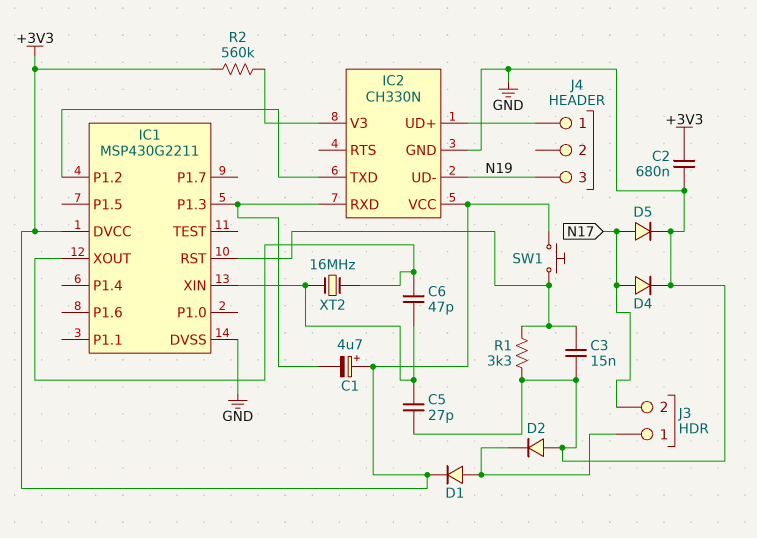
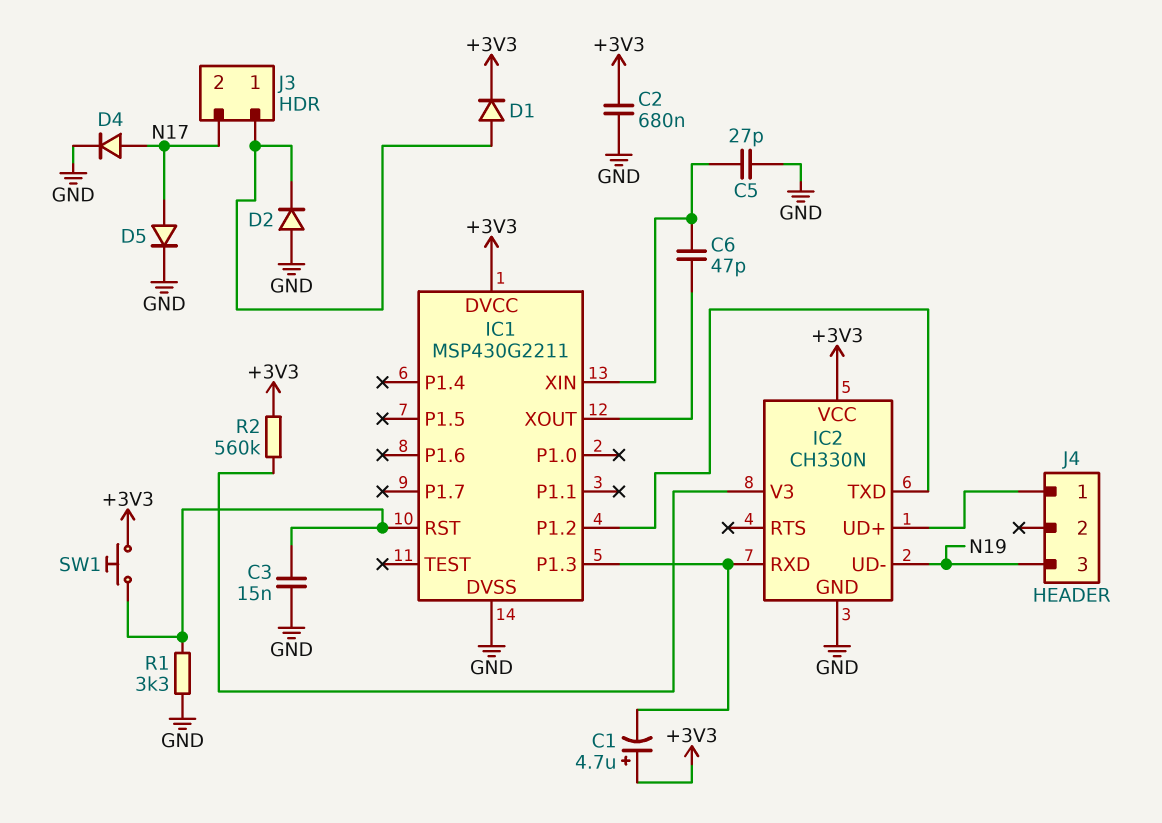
XT2: 16MHz (IC1/XIN, IC1/XOUT) -> none

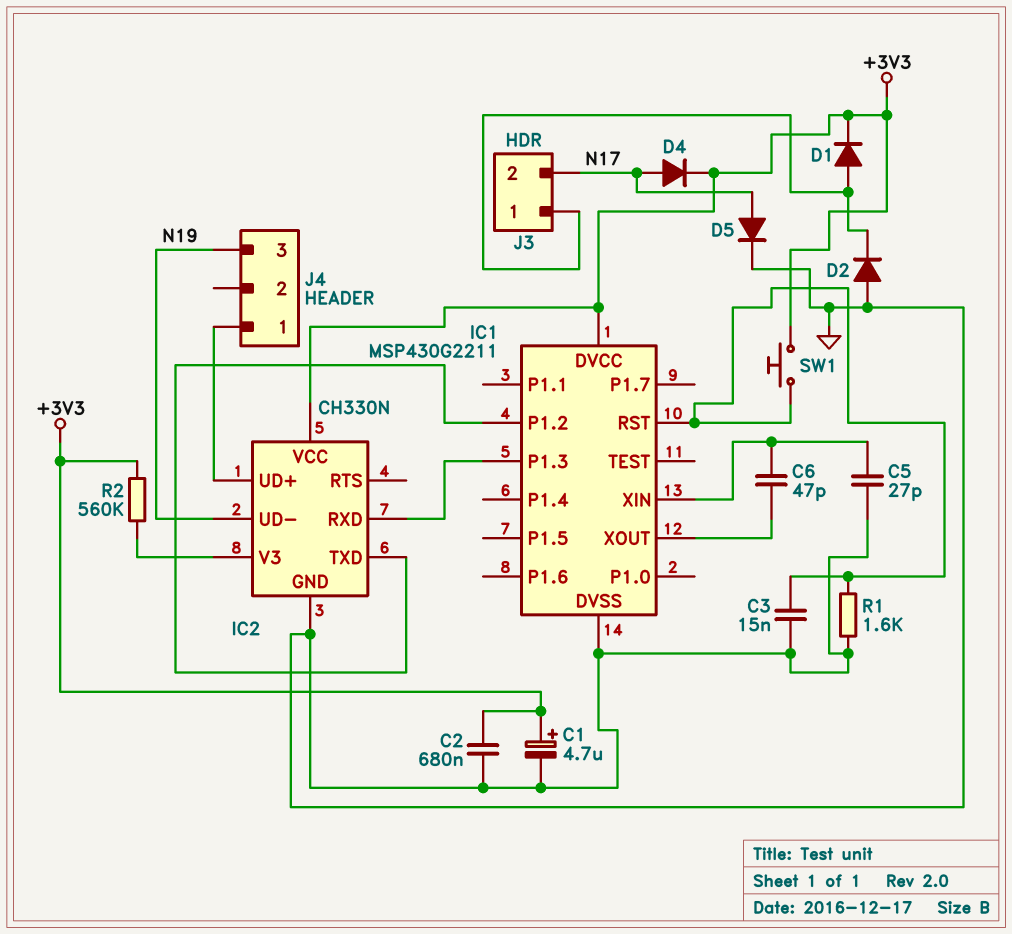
C1: 4.7uF (plus +3V3, minus IC1/P1.3) -> 4.7uF (plus +3V3, minus GND)
D4: diode (A N17, K GND) -> diode (A N17, K +3V3)
R1: 3.3k (GND, IC1/RST) -> 1.6k (GND, IC1/RST)

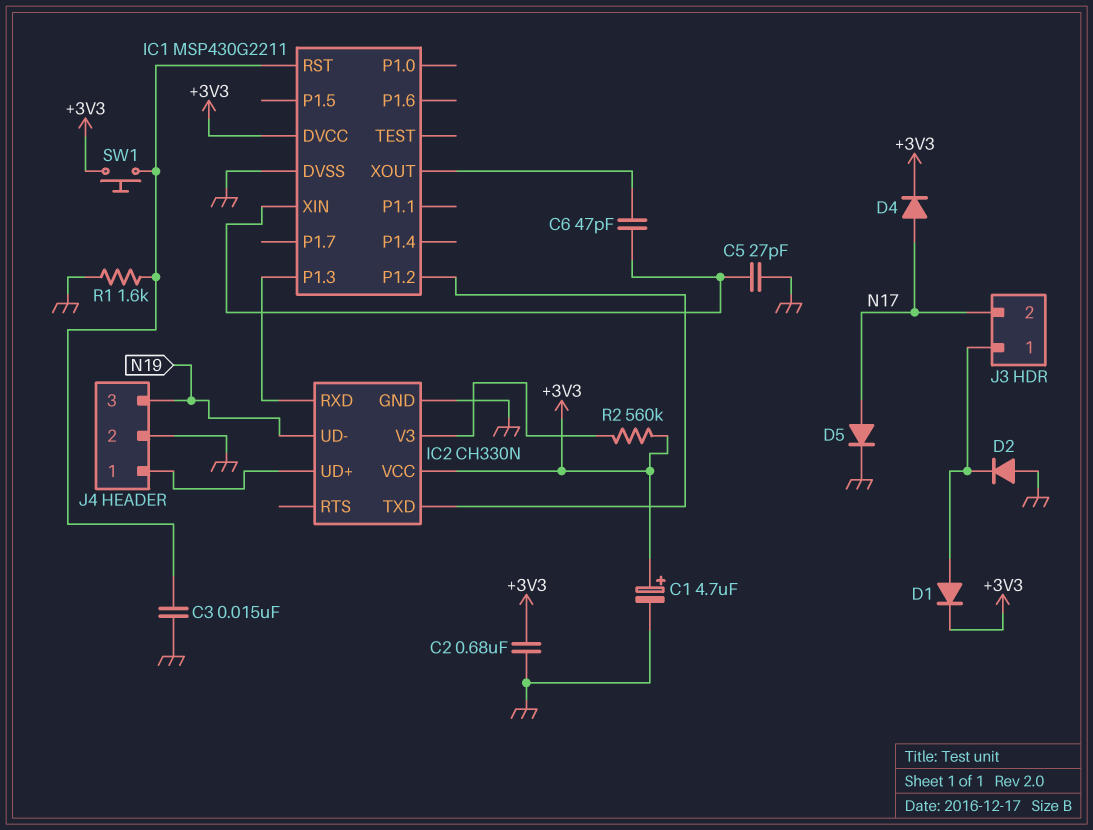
J4 pin 2: none -> GND

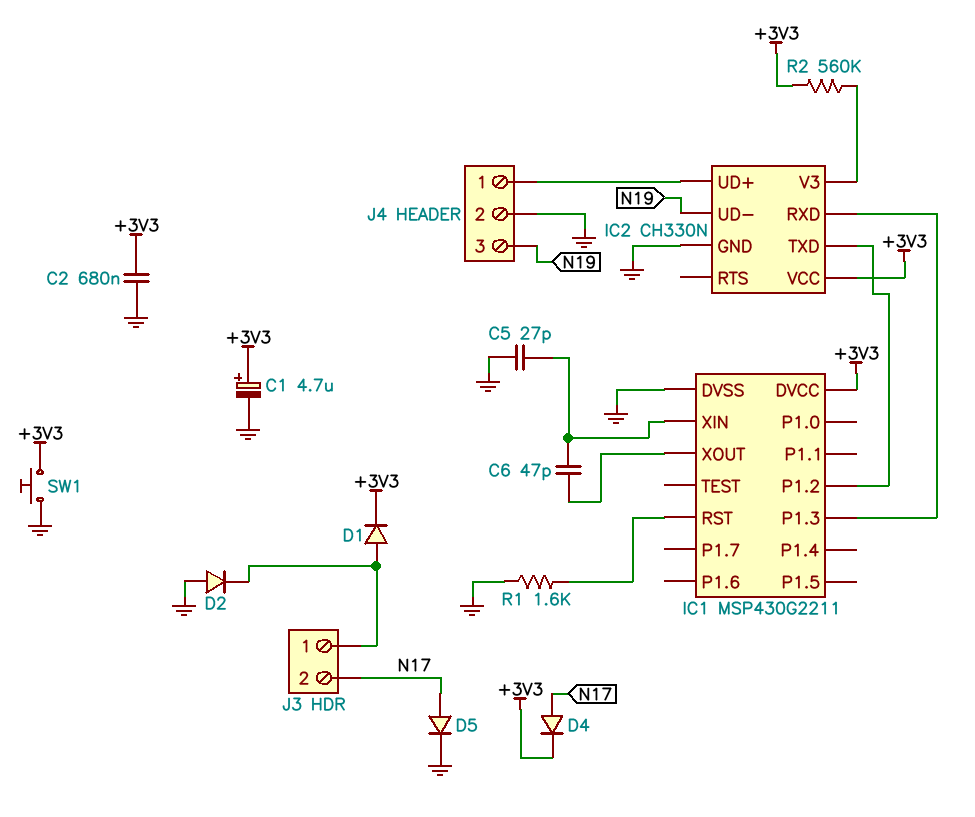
C3: 15nF (GND, IC1/RST) -> none
SW1: button (+3V3, IC1/RST) -> button (+3V3, GND)

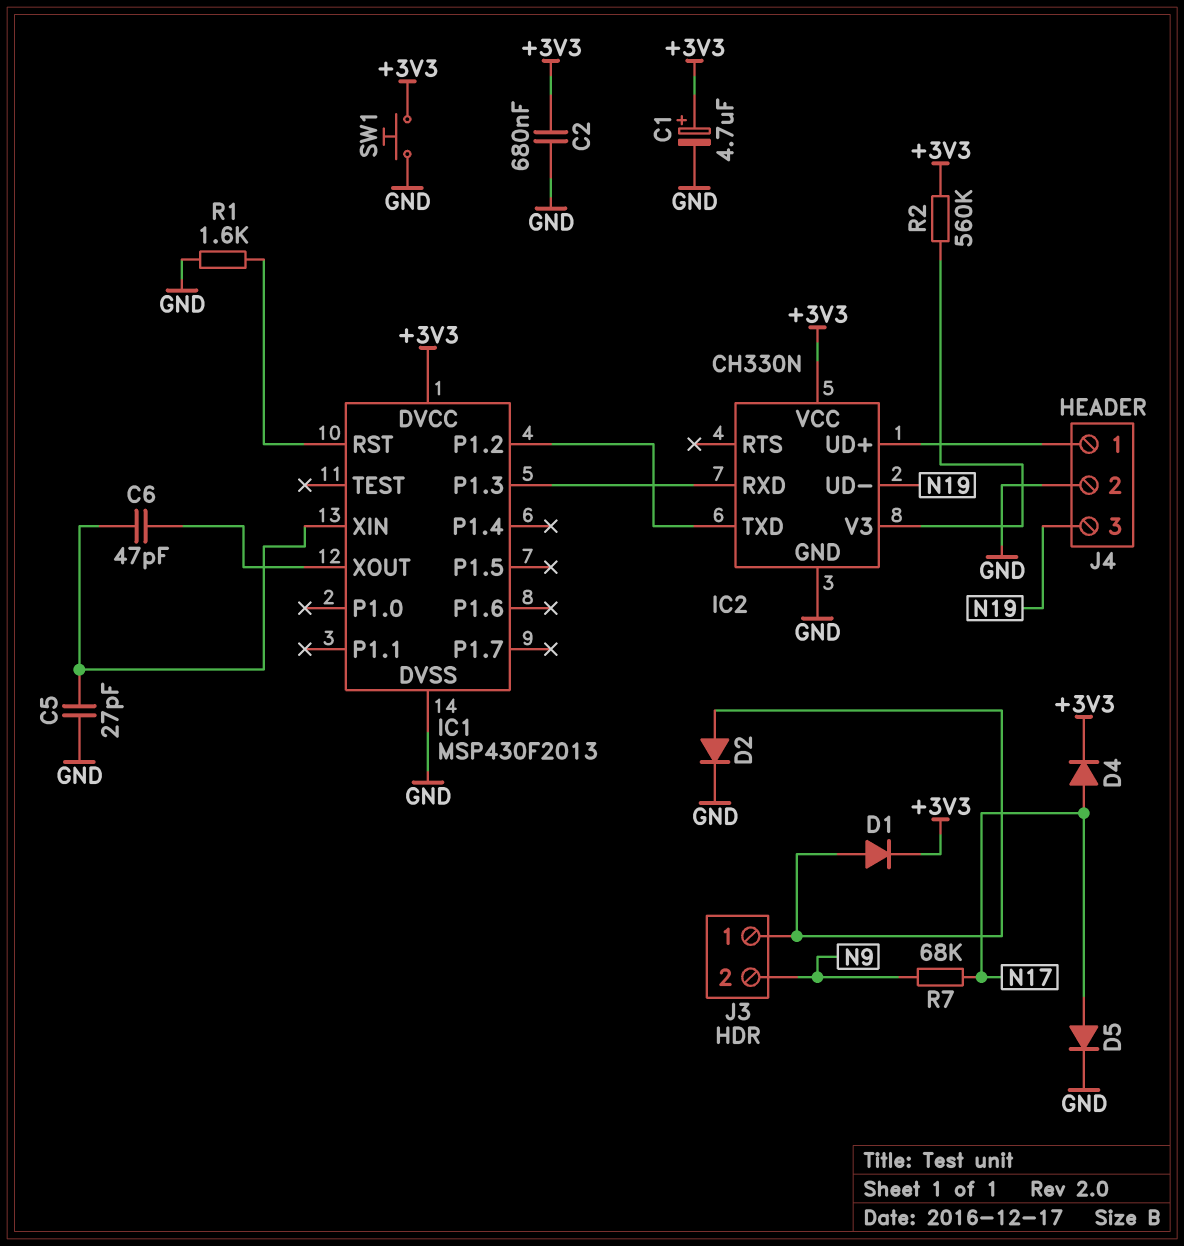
D2: diode (A GND, K J3/1) -> diode (A J3/1, K GND)
IC1: MSP430G2211 -> MSP430F2013
J3 pin 2: N17 -> N9
R7: none -> 68k (N9, N17)

